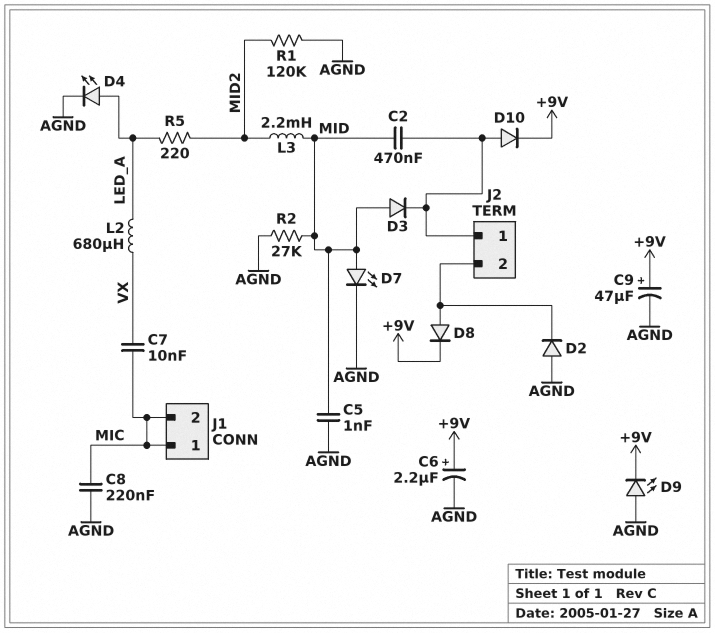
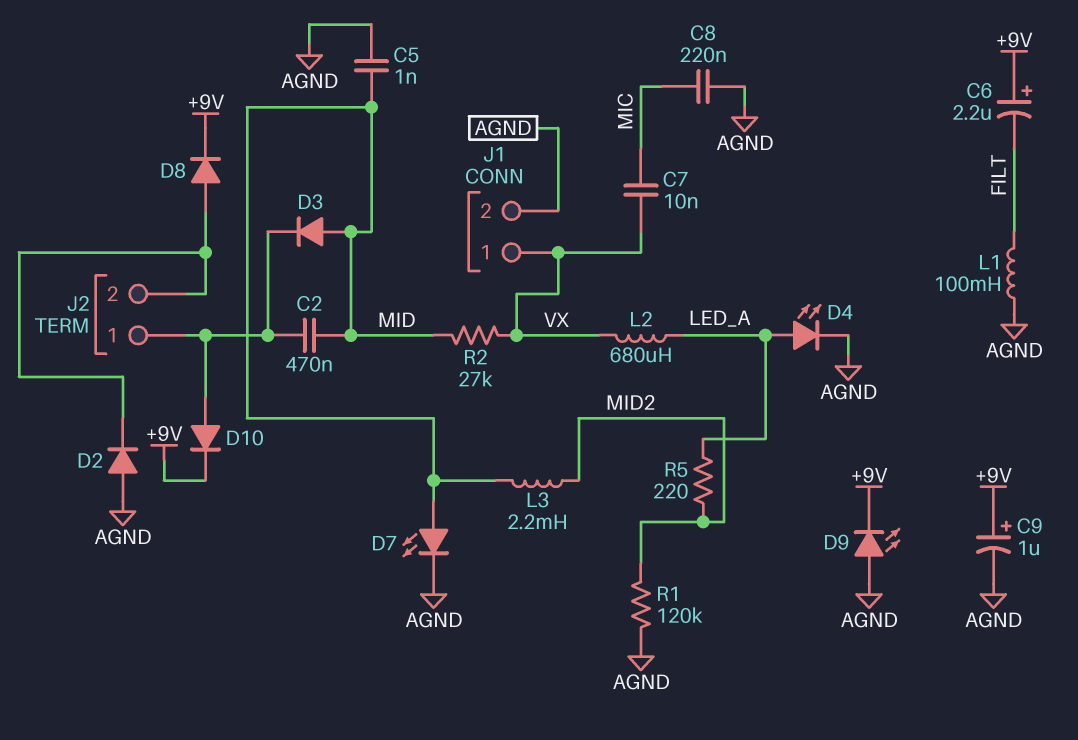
C6: 2.2uF (plus +9V, minus AGND) -> 2.2uF (plus +9V, minus FILT)
C9: 47uF (plus +9V, minus AGND) -> 1uF (plus +9V, minus AGND)
J1 pin 1: MIC -> VX
J1 pin 2: MIC -> AGND
L1: none -> 100mH (AGND, FILT)
R2: 27k (AGND, MID) -> 27k (MID, VX)

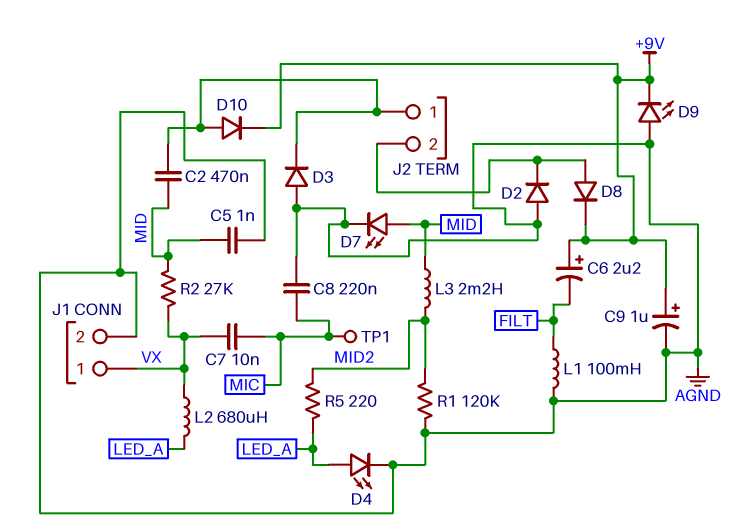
D3: diode (A MID, K J2/1) -> diode (A AGND, K J2/1)
TP1: none -> test point (MIC)

